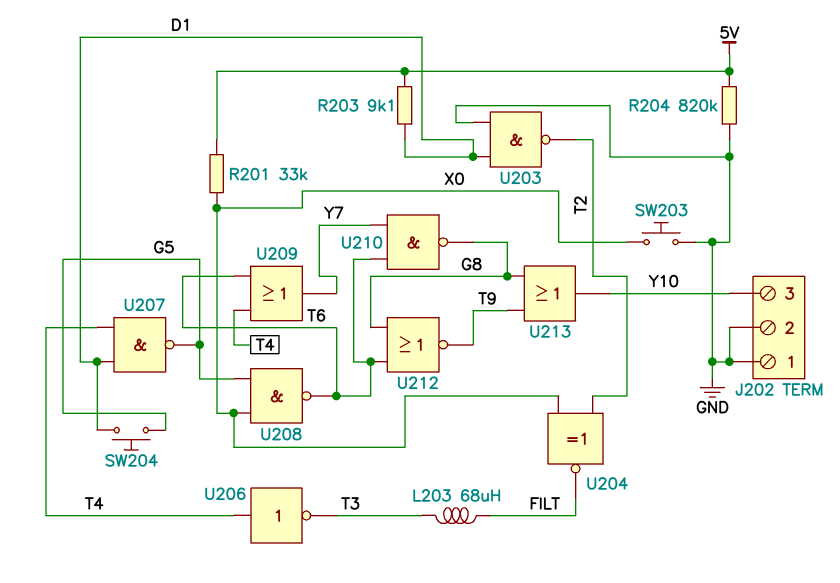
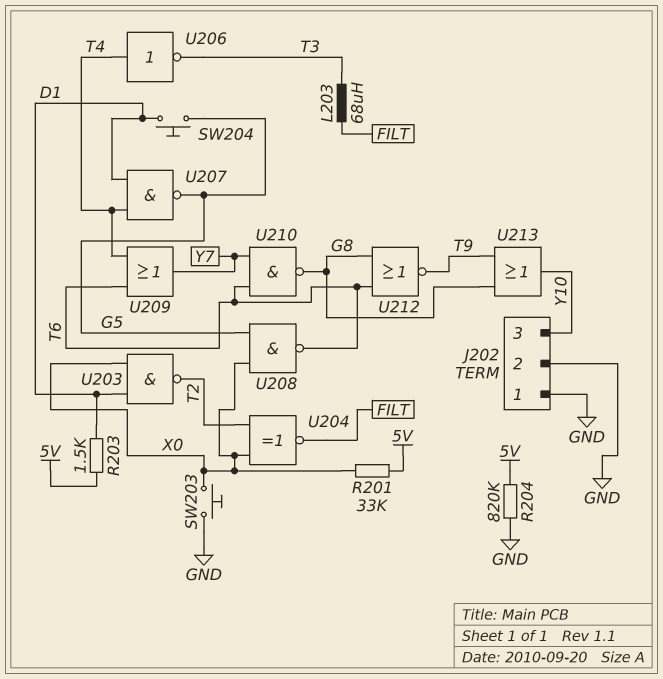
R203: 9.1k (5V, D1) -> 1.5k (5V, D1)
U203: NAND (in D1, in GND, out T2) -> NAND (in D1, in X0, out T2)

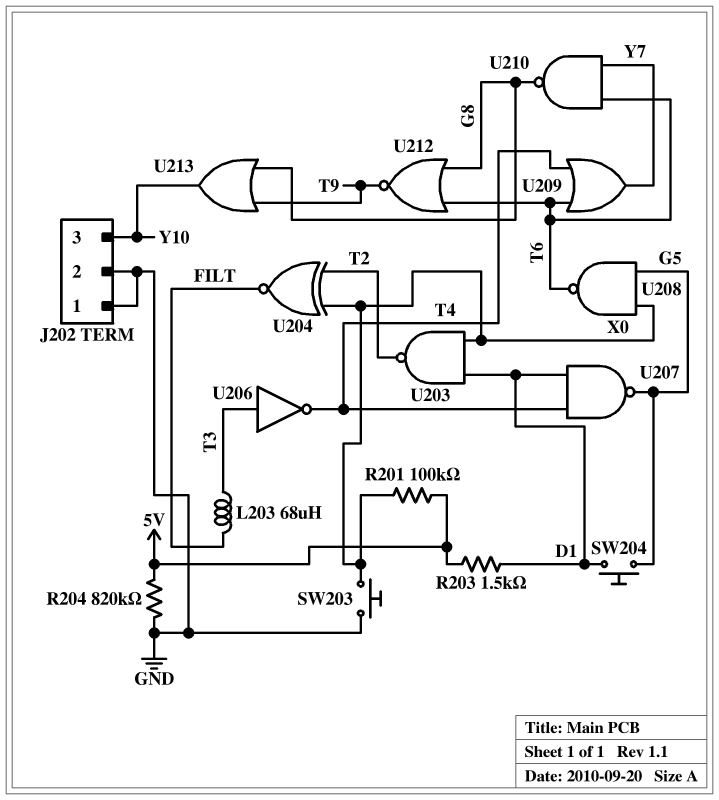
R201: 33k (5V, X0) -> 100k (5V, X0)
U206: NOT (in T4, out T3) -> NOT (in T3, out T4)

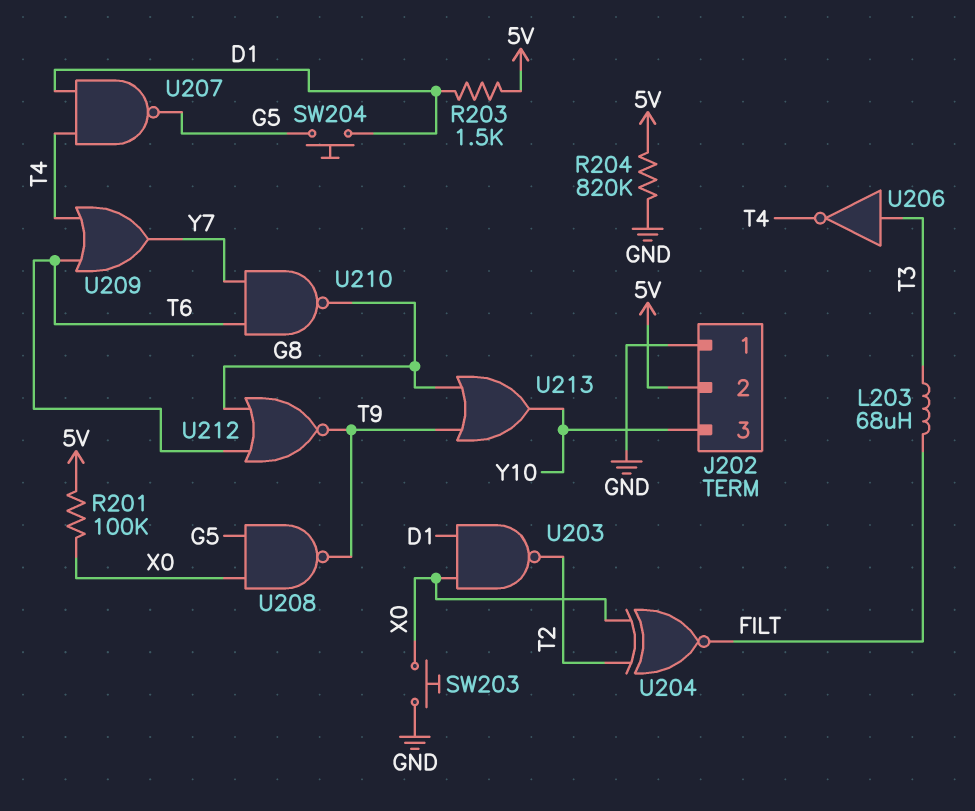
J202 pin 2: GND -> 5V
U208: NAND (in G5, in X0, out T6) -> NAND (in G5, in X0, out T9)

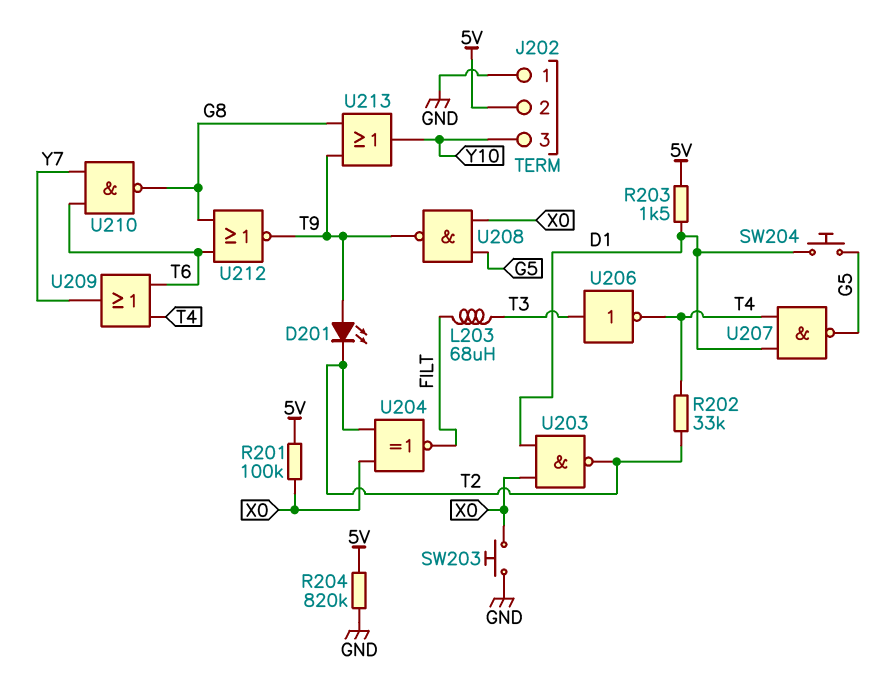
D201: none -> LED (A T9, K T2)
R202: none -> 33k (T2, T4)

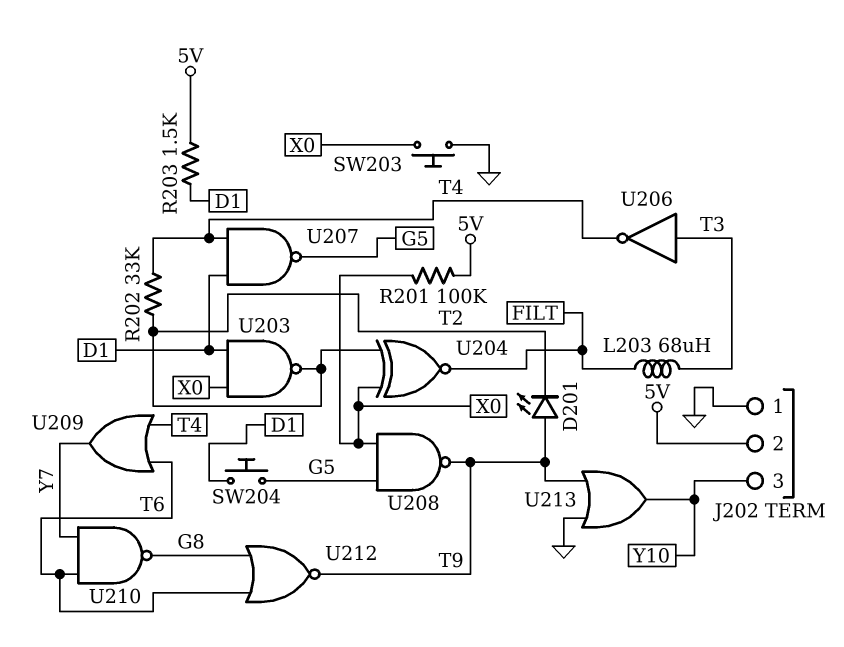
R204: 820k (5V, GND) -> none
U213: OR (in G8, in T9, out Y10) -> OR (in GND, in T9, out Y10)

